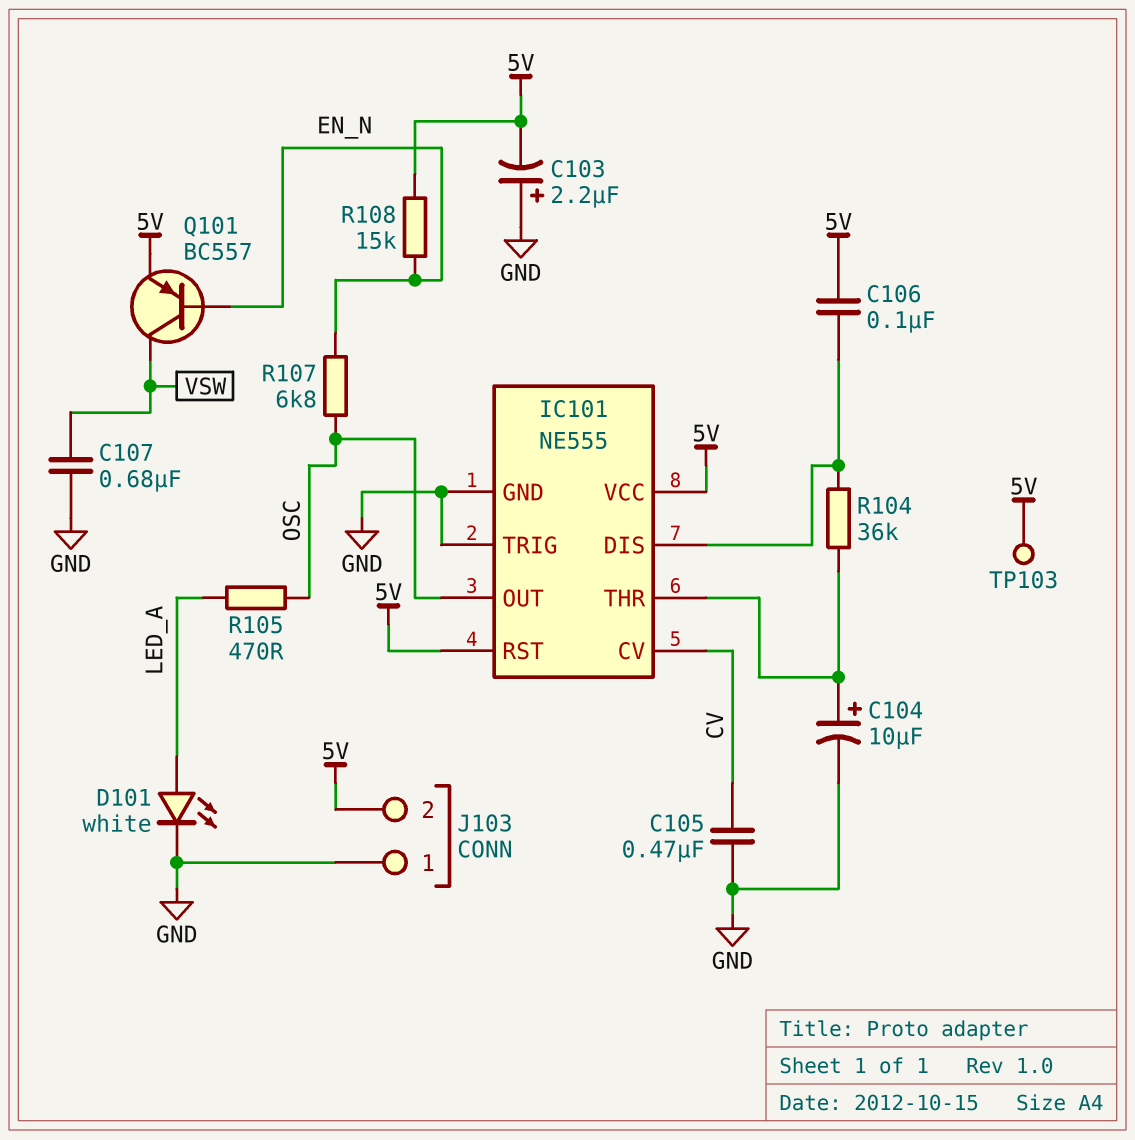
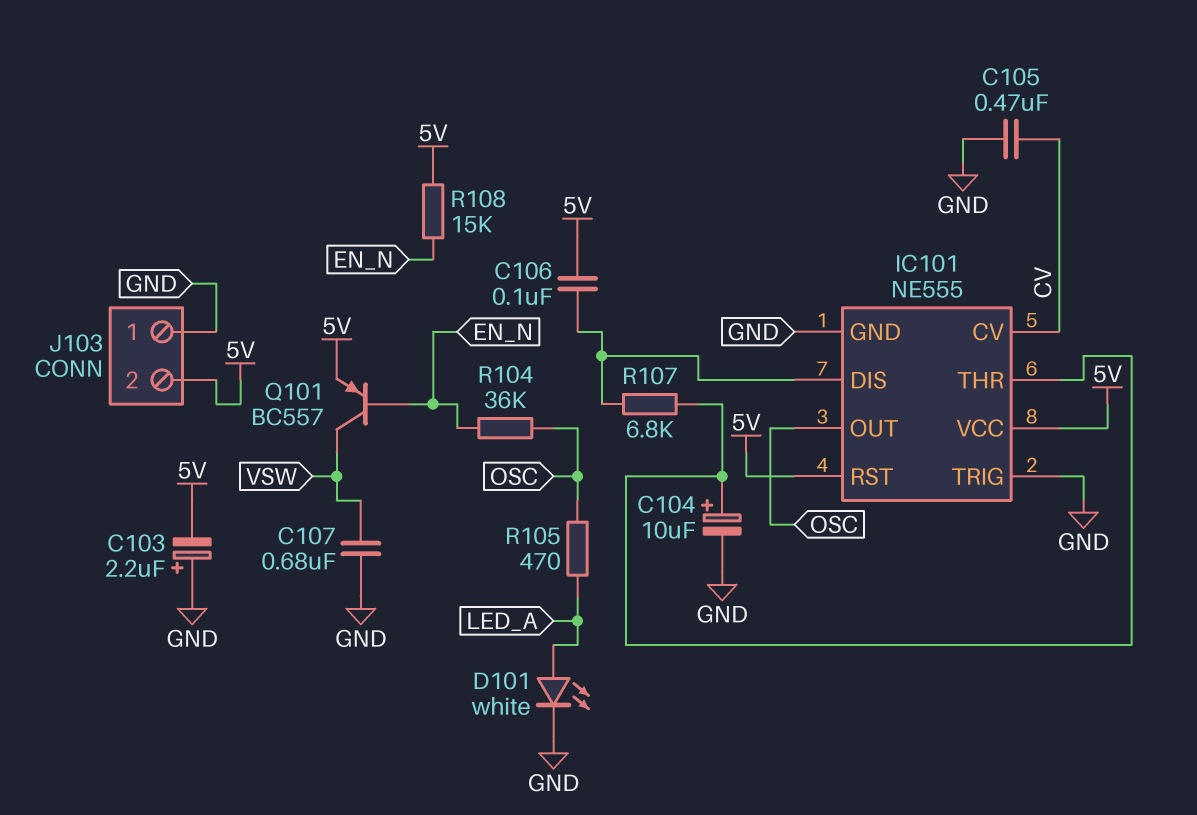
R104: 36k (IC101/DIS, IC101/THR) -> 36k (EN_N, OSC)
R107: 6.8k (EN_N, OSC) -> 6.8k (IC101/DIS, IC101/THR)
TP103: test point (5V) -> none

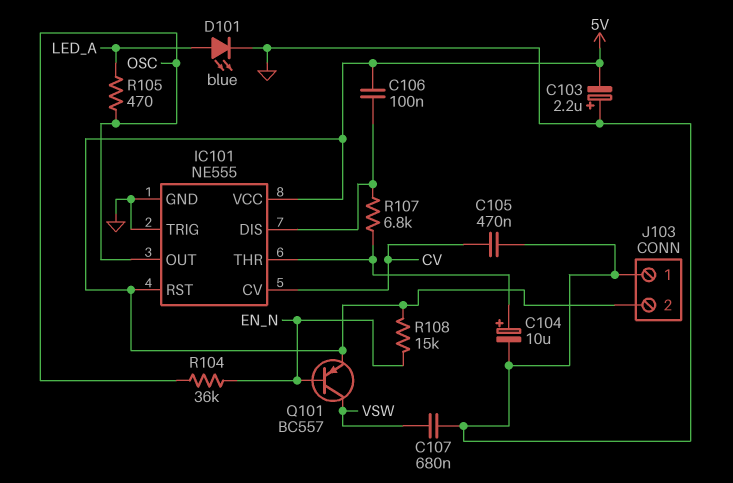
D101: LED white (A LED_A, K GND) -> LED blue (A LED_A, K GND)

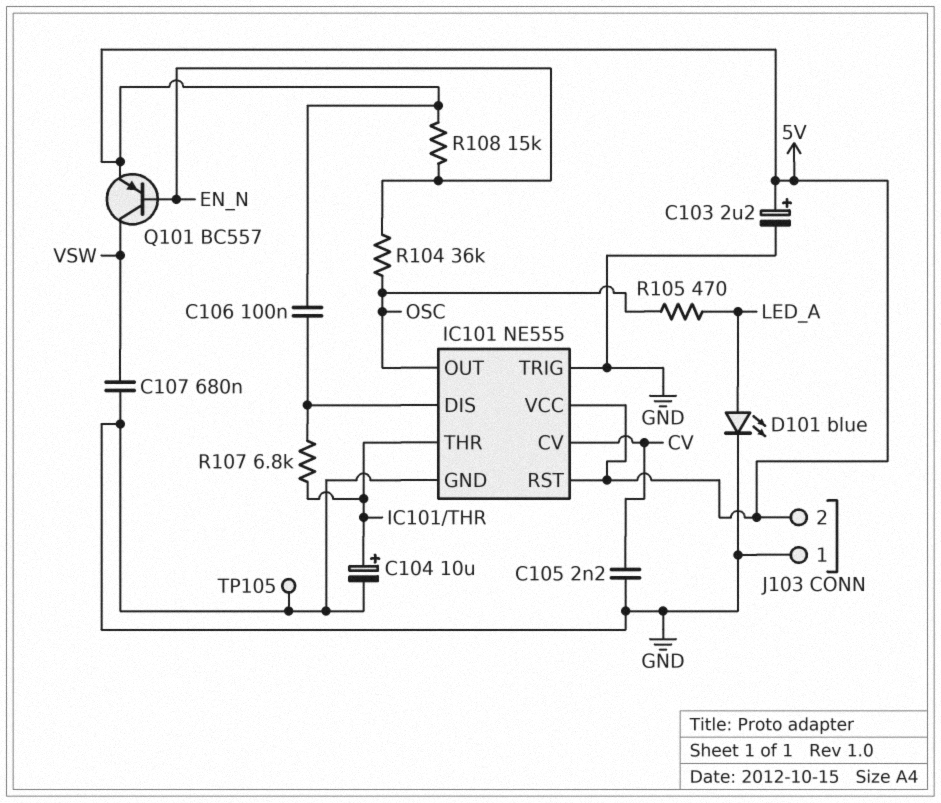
C103: 2.2uF (plus GND, minus 5V) -> 2.2uF (plus 5V, minus GND)
C105: 470nF (CV, GND) -> 2.2nF (CV, GND)
TP105: none -> test point (GND)

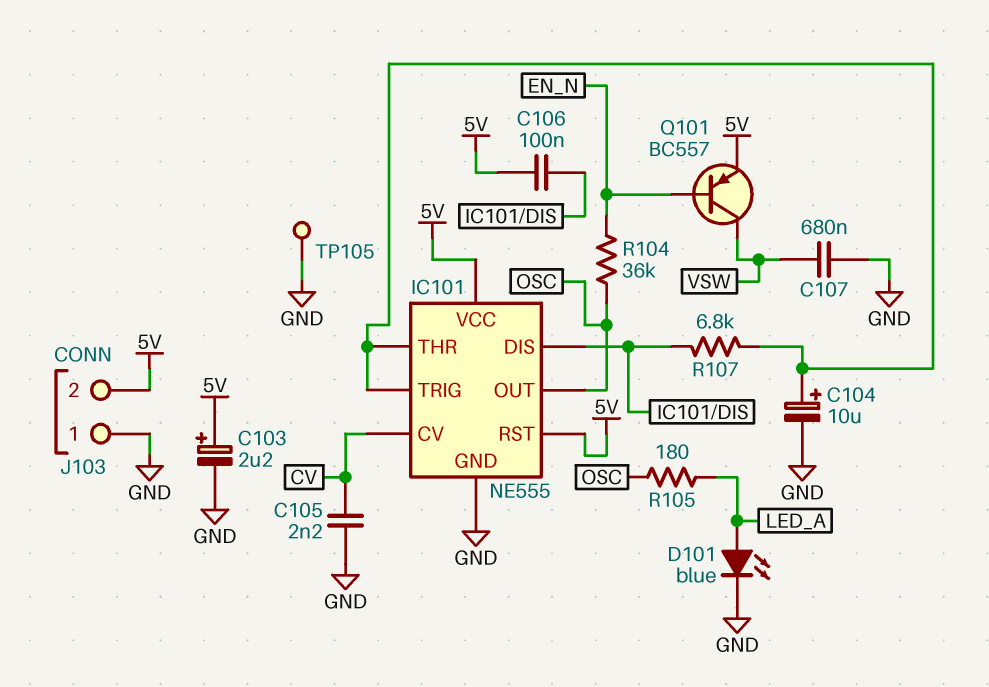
IC101 pin TRIG: GND -> IC101/THR
R105: 470 (LED_A, OSC) -> 180 (LED_A, OSC)
R108: 15k (5V, EN_N) -> none

